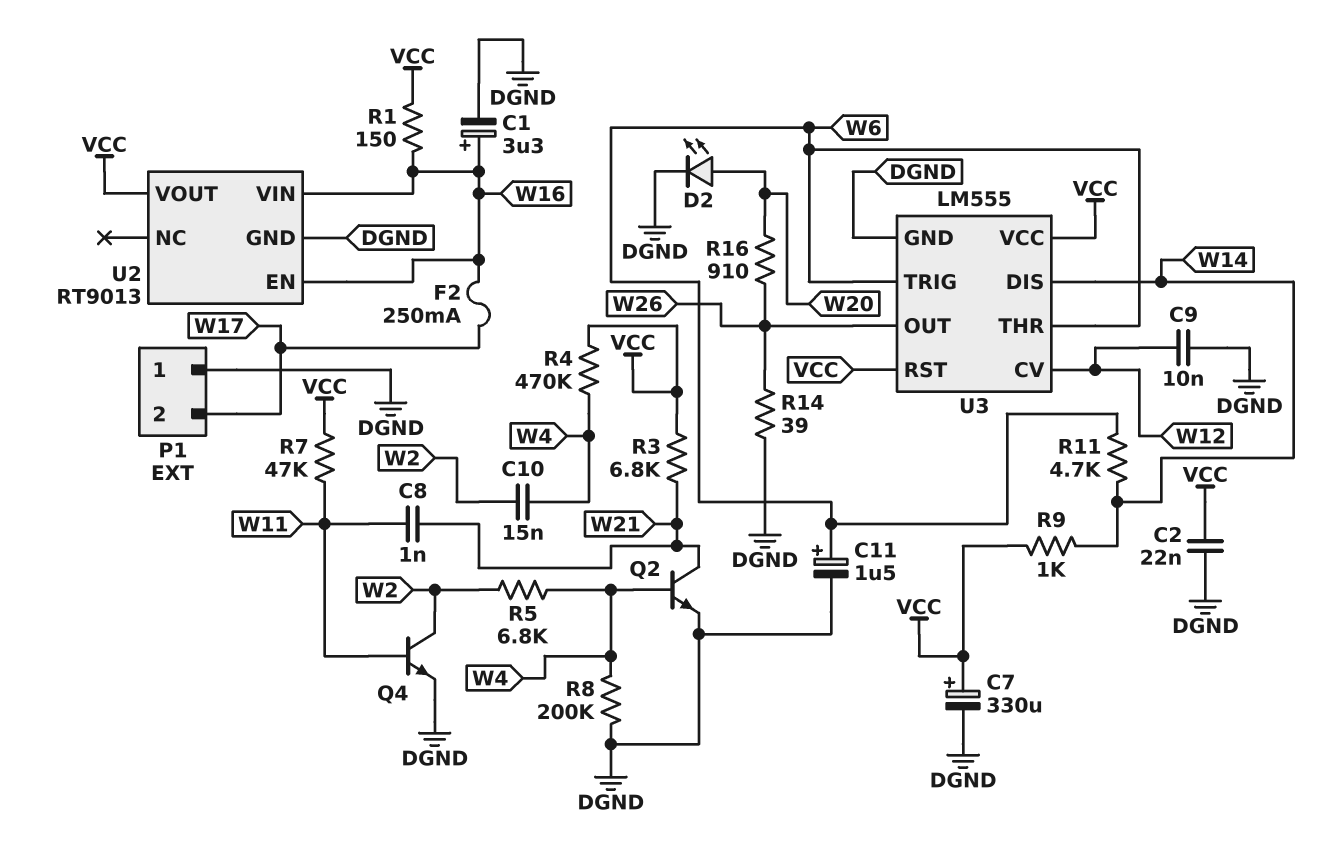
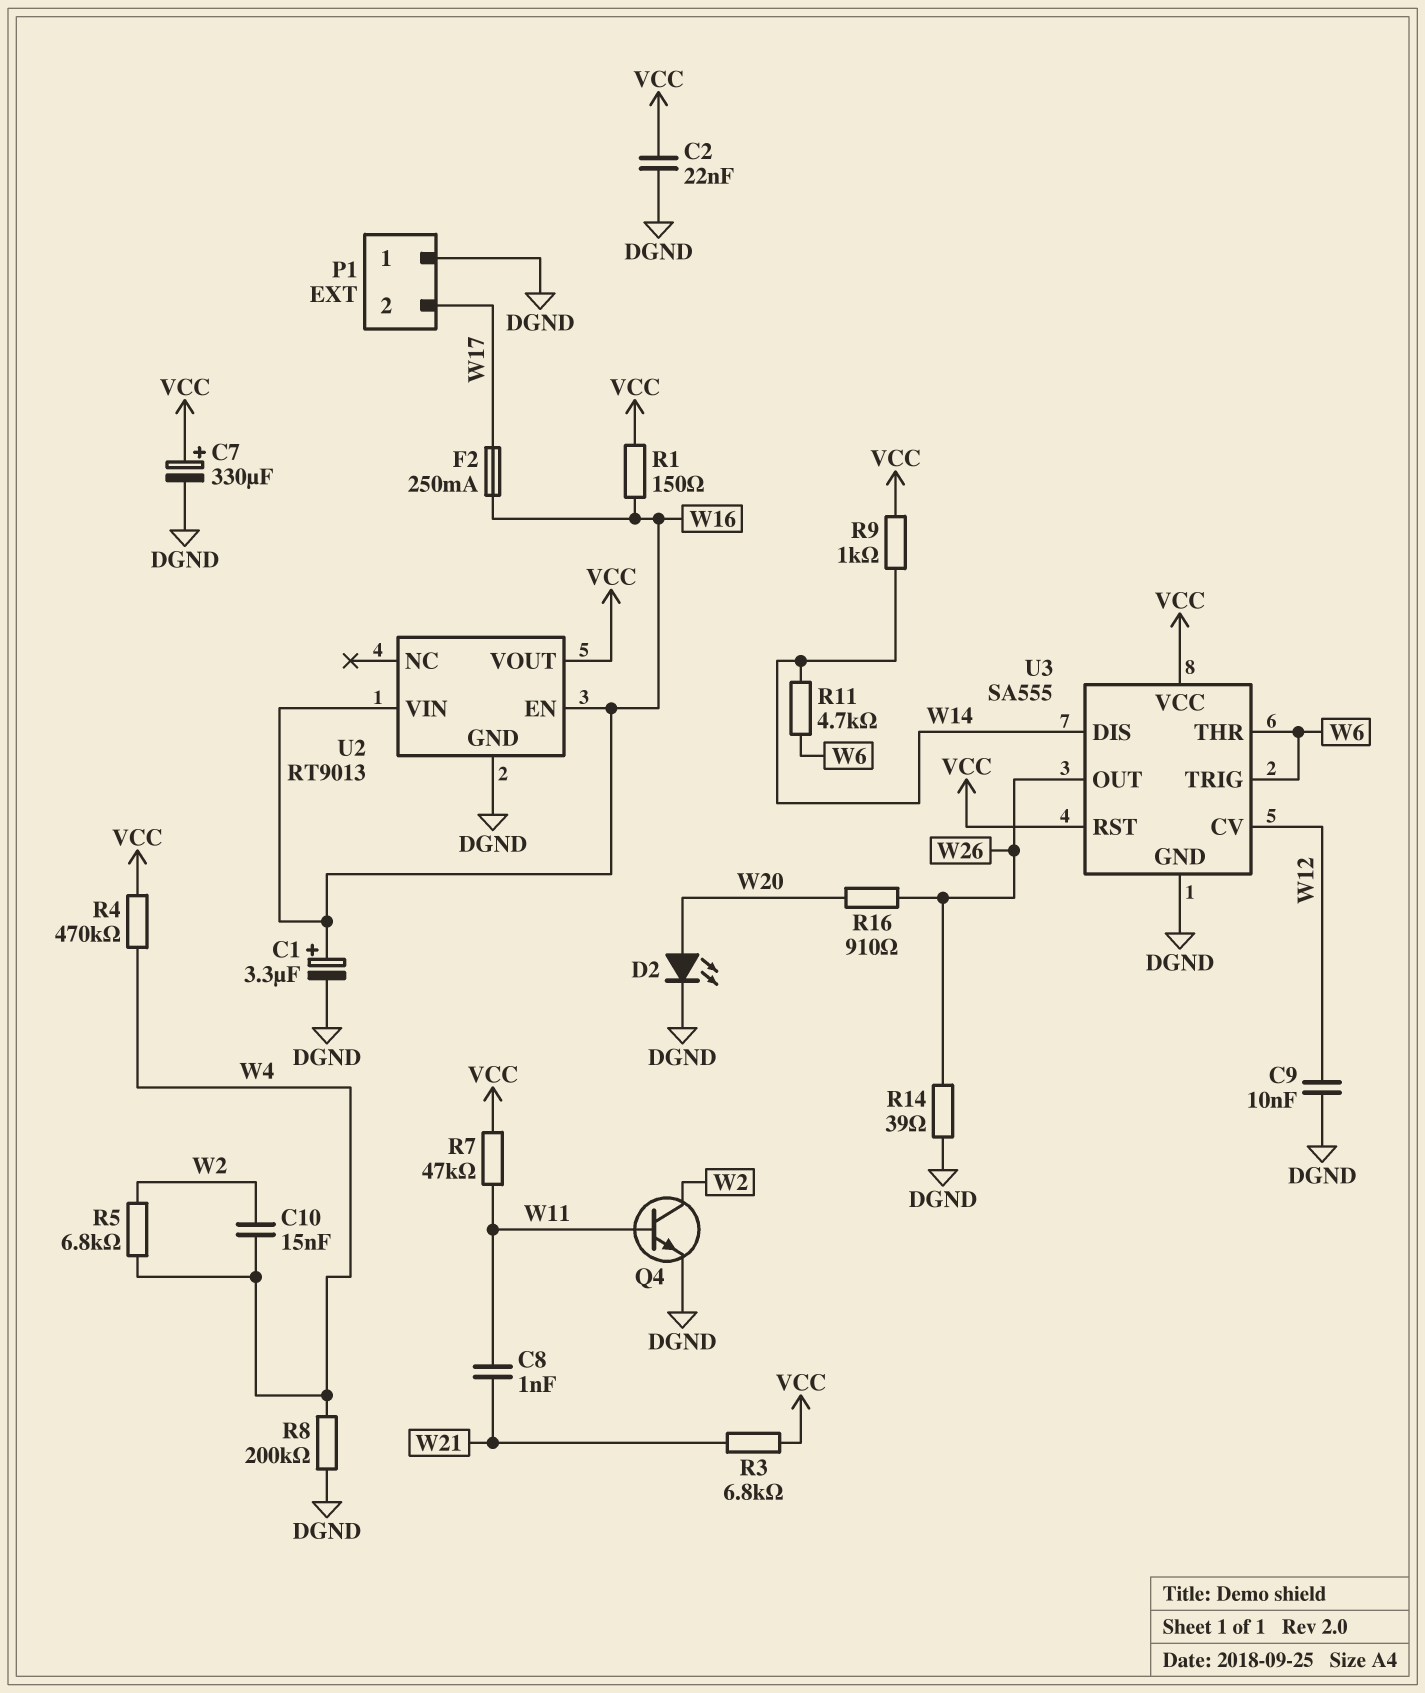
C11: 1.5uF (plus W6, minus DGND) -> none
Q2: NPN (B W4, C W21, E DGND) -> none
U3: LM555 -> SA555

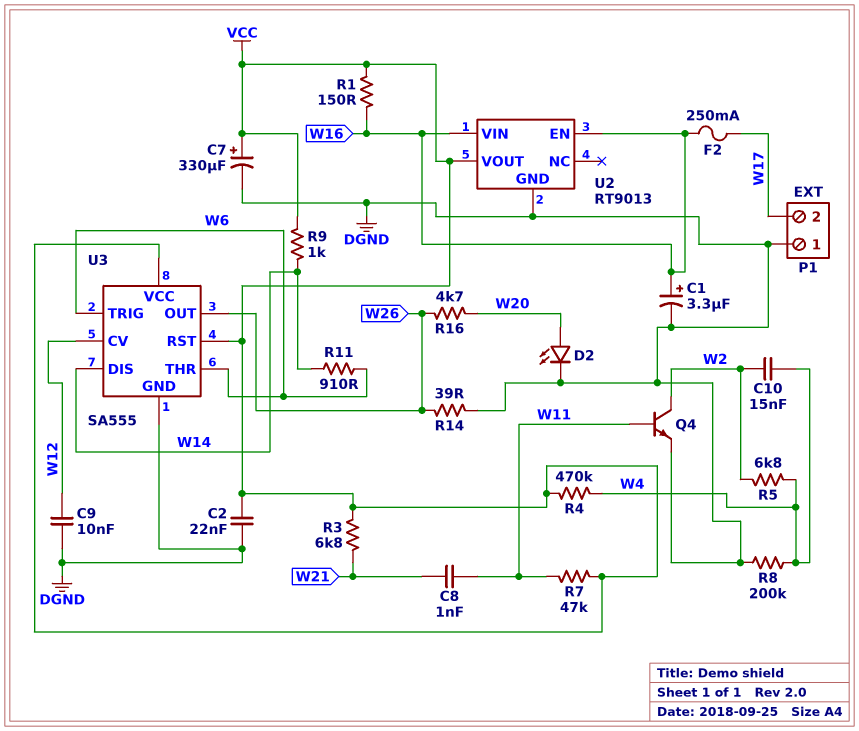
R11: 4.7k (W6, W14) -> 910 (W6, W14)
R16: 910 (W20, W26) -> 4.7k (W20, W26)

